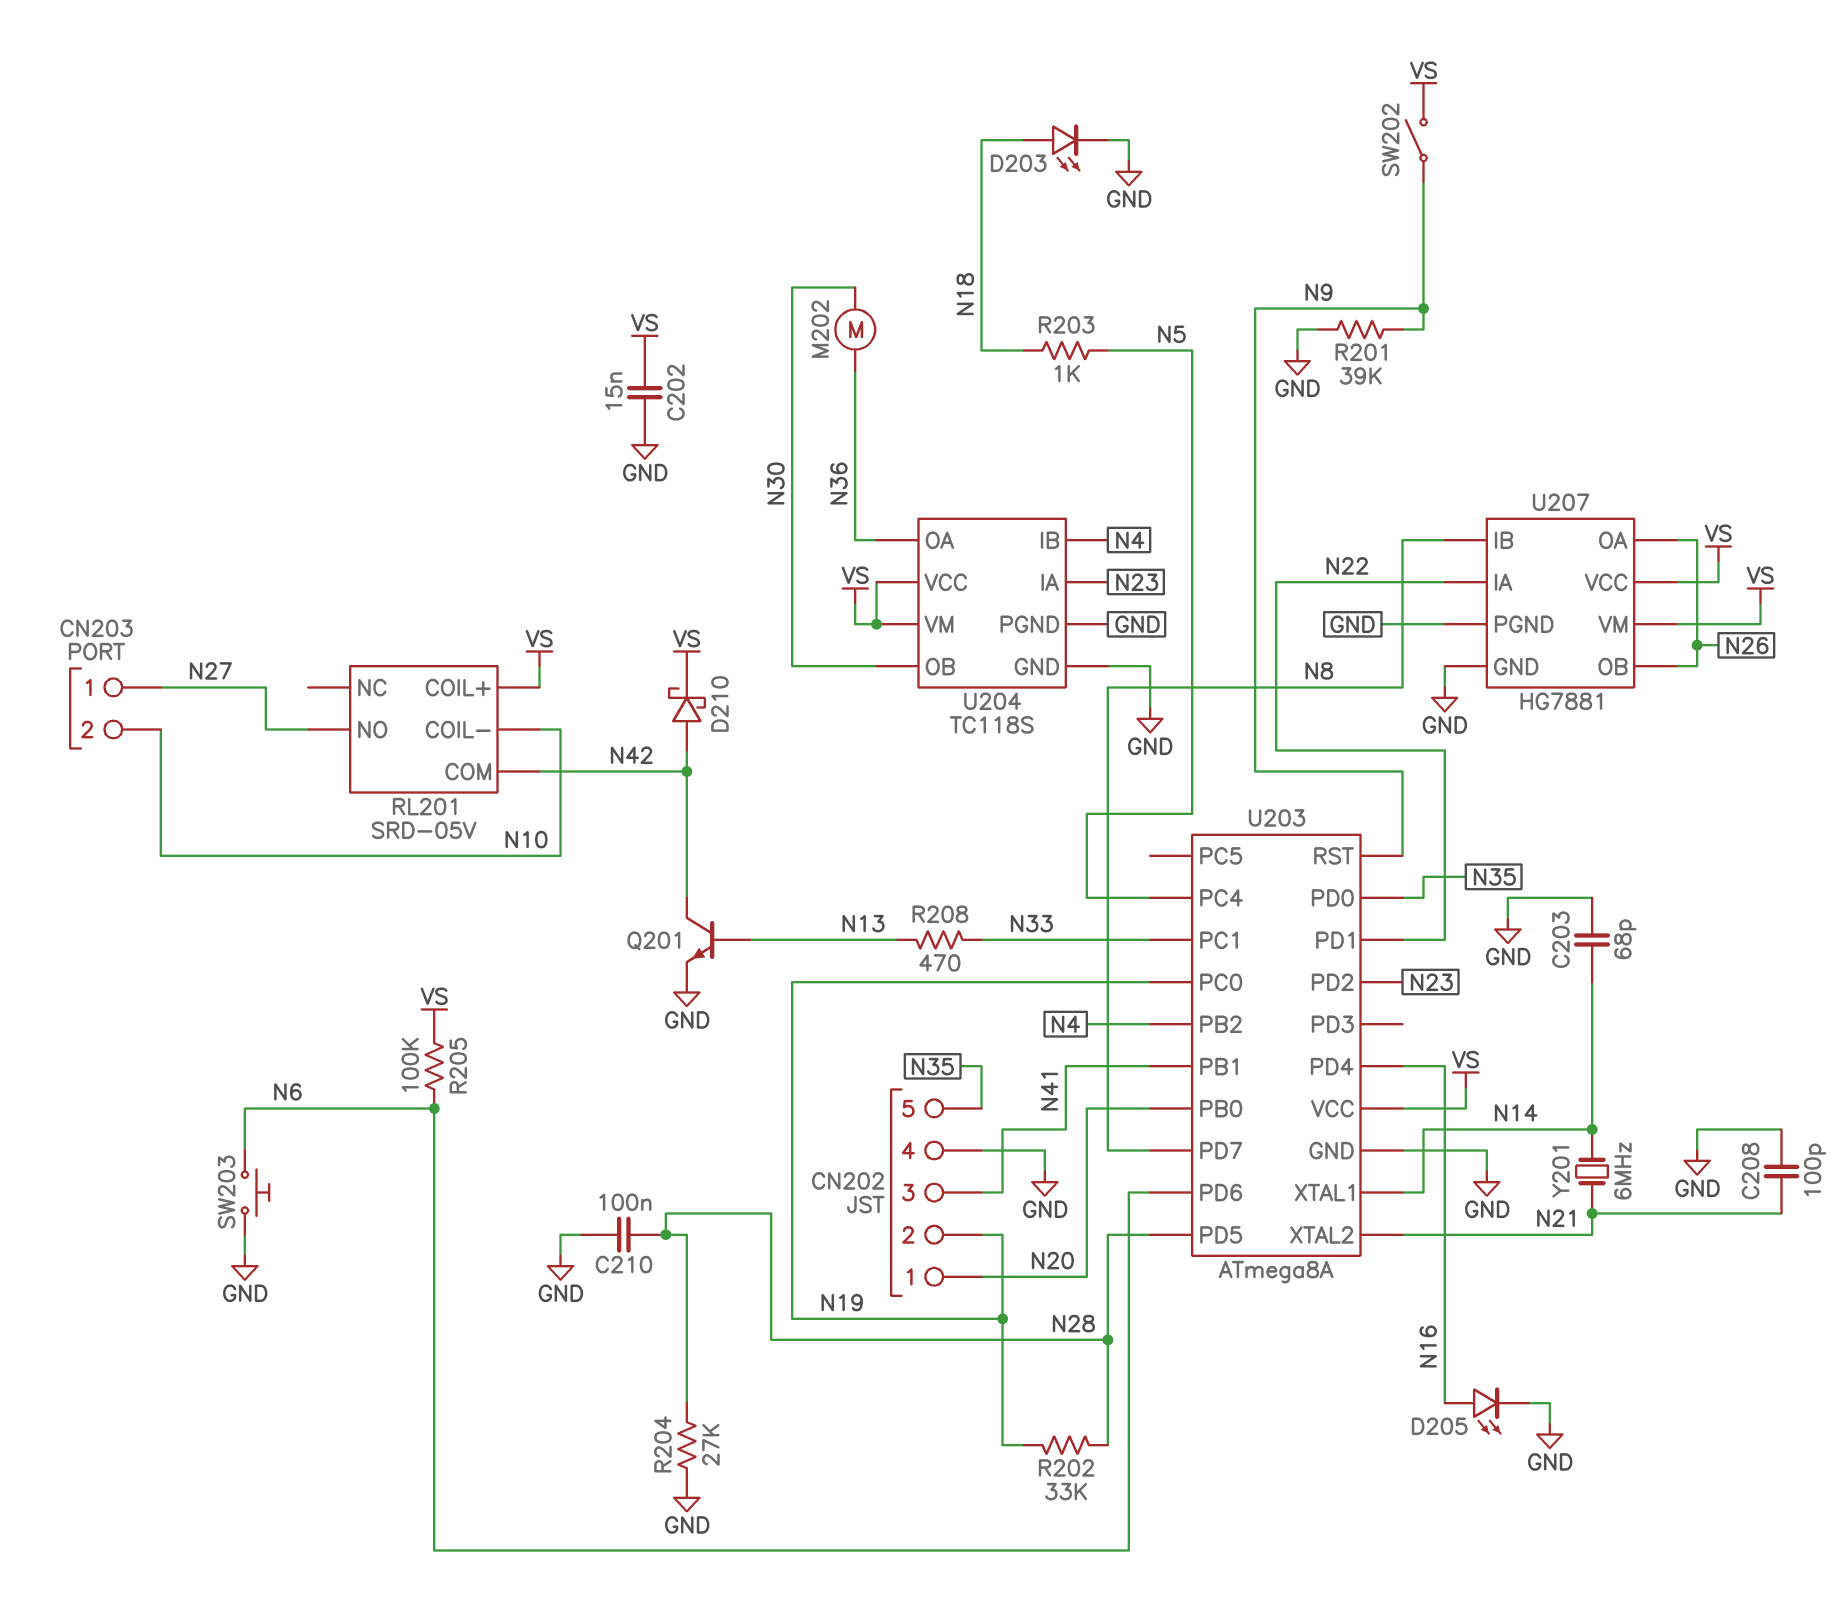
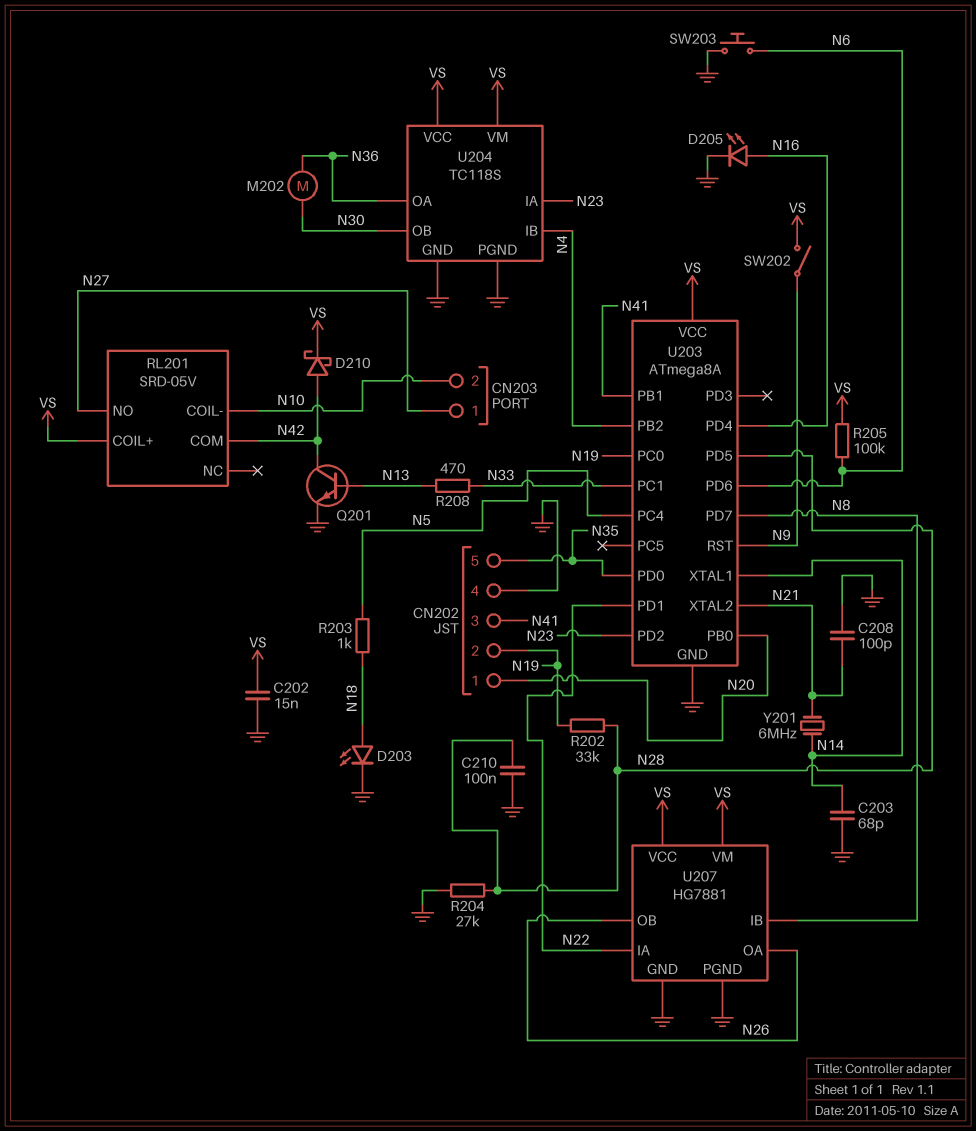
R201: 39k (GND, N9) -> none

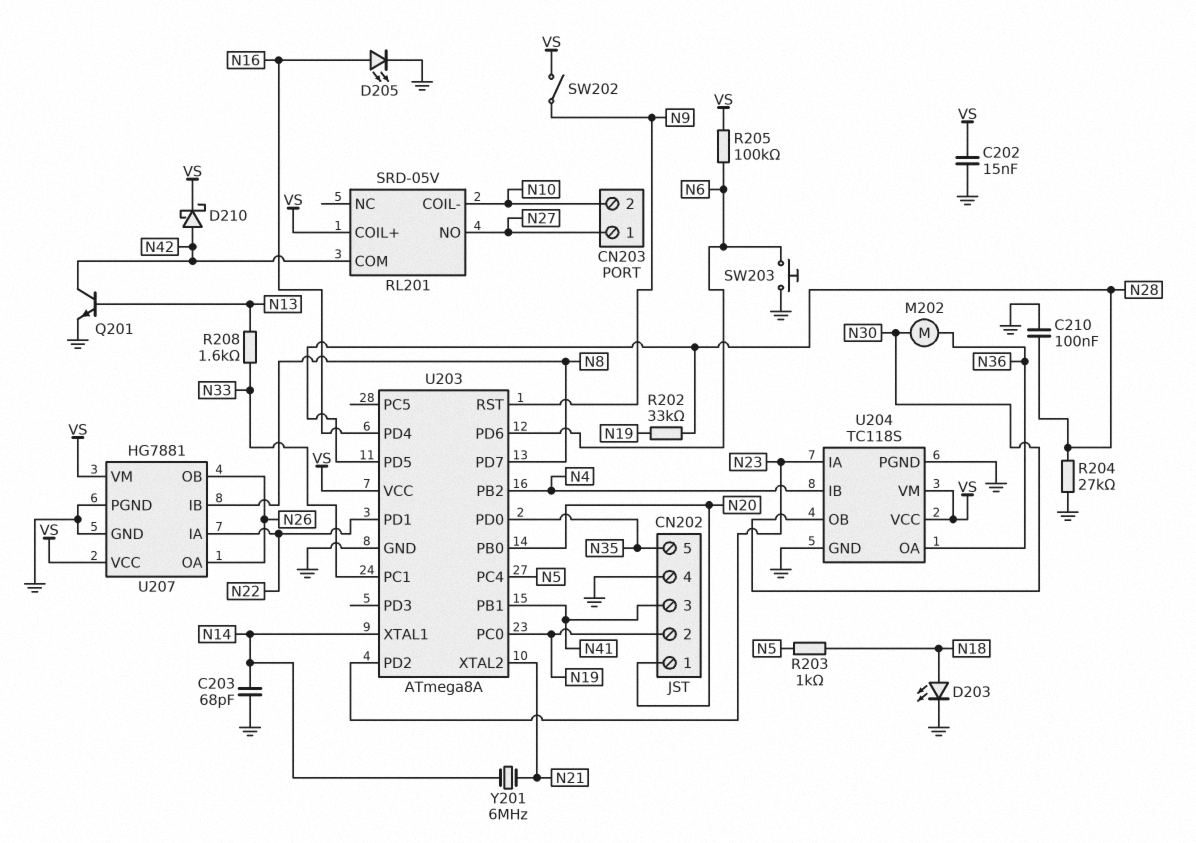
C208: 100pF (GND, N21) -> none
R208: 470 (N13, N33) -> 1.6k (N13, N33)

